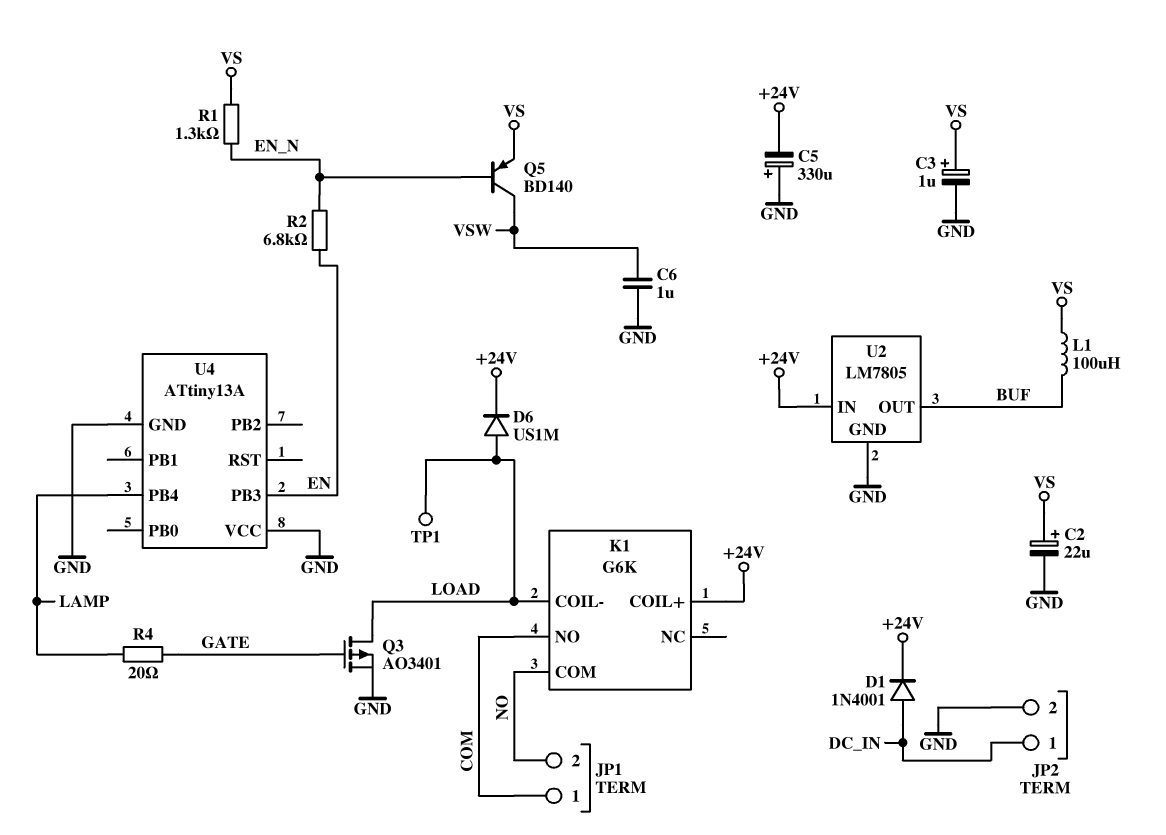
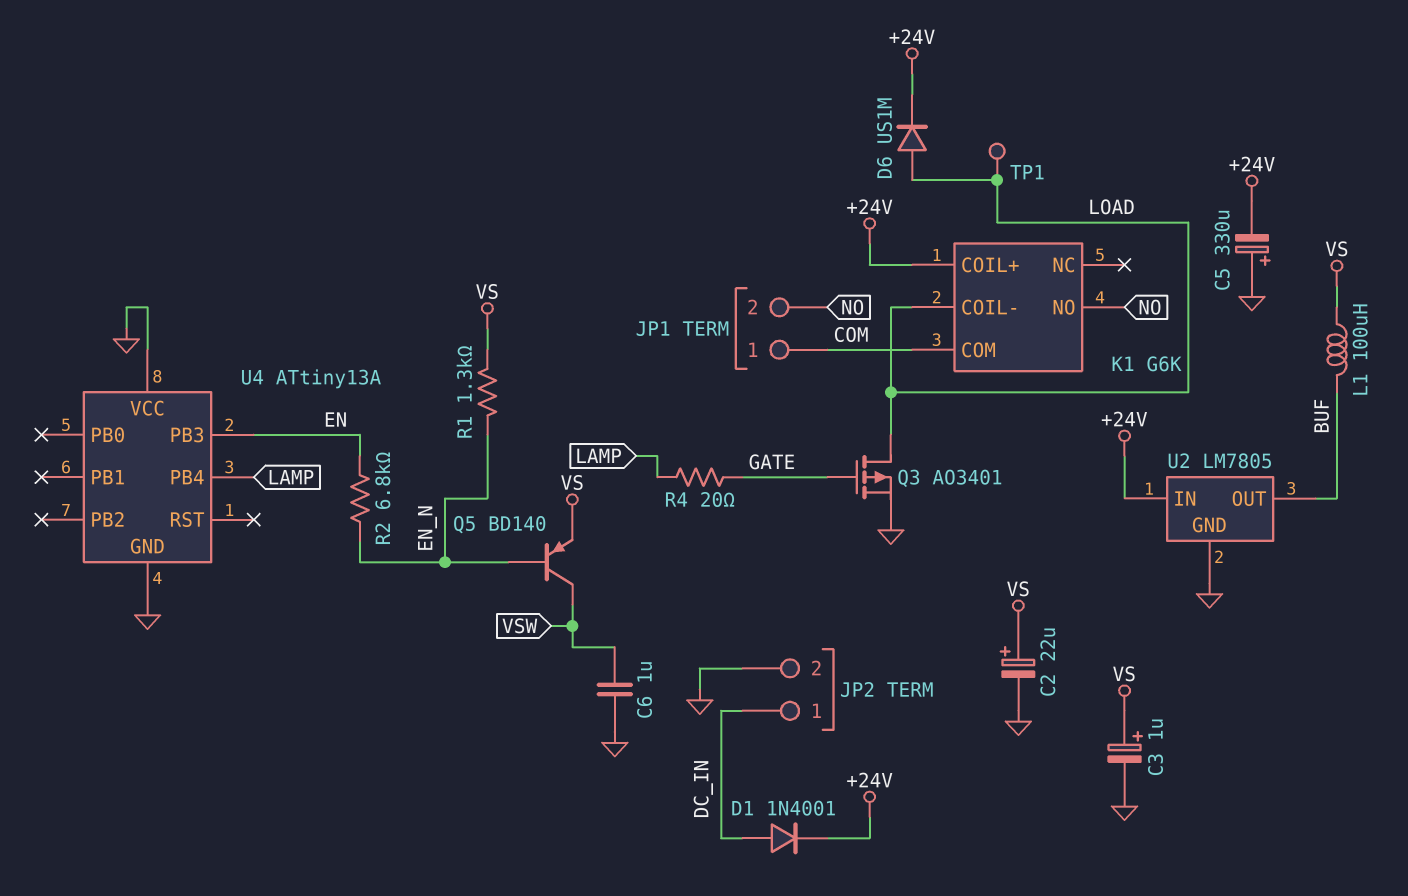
K1 pin COM: NO -> COM
K1 pin NO: COM -> NO

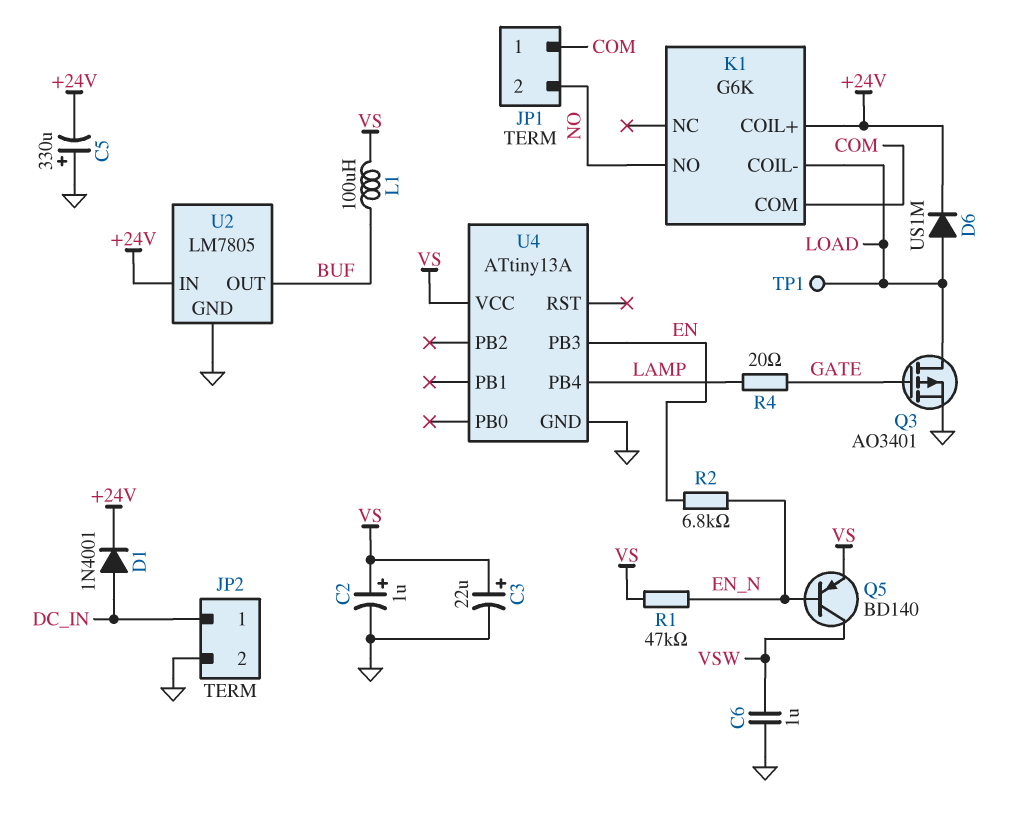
C2: 22uF (plus VS, minus GND) -> 1uF (plus VS, minus GND)
C3: 1uF (plus VS, minus GND) -> 22uF (plus VS, minus GND)
R1: 1.3k (EN_N, VS) -> 47k (EN_N, VS)
U4 pin VCC: GND -> VS

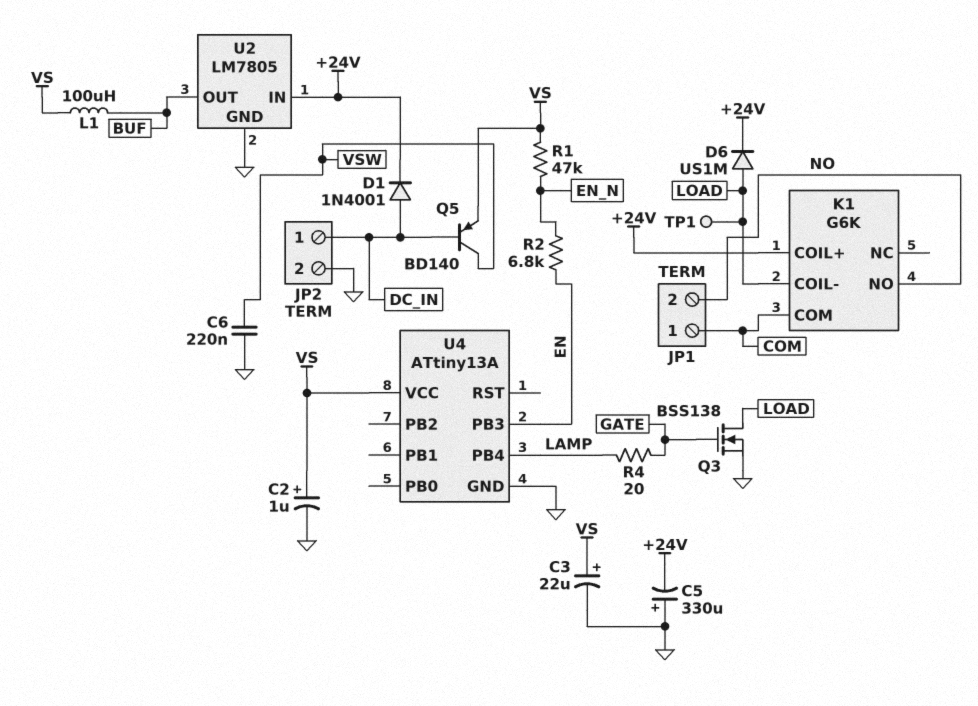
C6: 1uF (GND, VSW) -> 220nF (GND, VSW)
Q3: PMOS AO3401 (G GATE, D LOAD, S GND) -> NMOS BSS138 (G GATE, D LOAD, S GND)
Q5: PNP BD140 (B EN_N, C VSW, E VS) -> PNP BD140 (B DC_IN, C VSW, E VS)

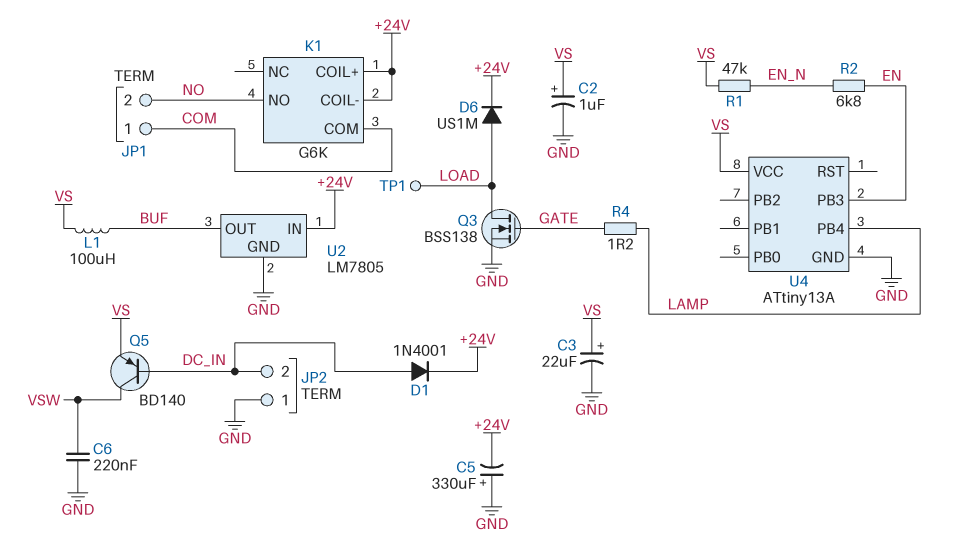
JP2 pin 1: DC_IN -> GND
JP2 pin 2: GND -> DC_IN
K1 pin COIL-: LOAD -> +24V
R4: 20 (GATE, LAMP) -> 1.2 (GATE, LAMP)

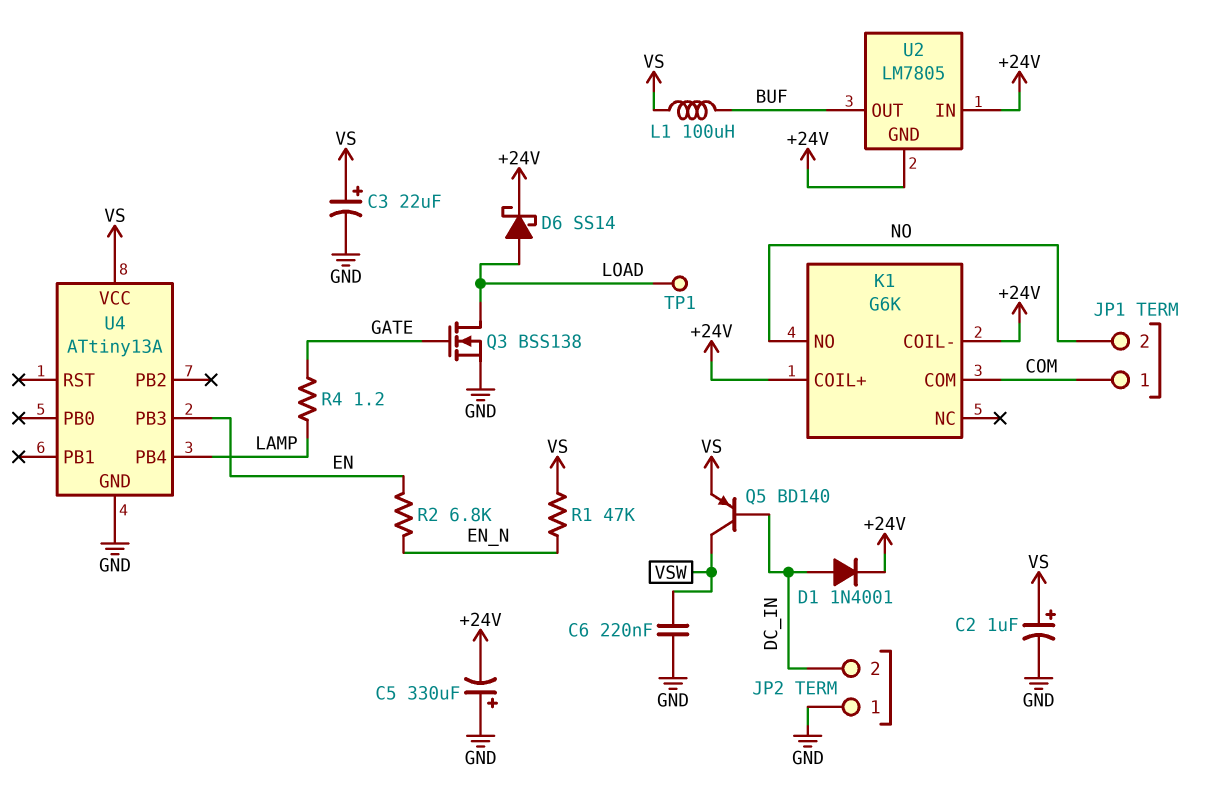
D6: diode US1M (A LOAD, K +24V) -> schottky SS14 (A LOAD, K +24V)
U2 pin GND: GND -> +24V

